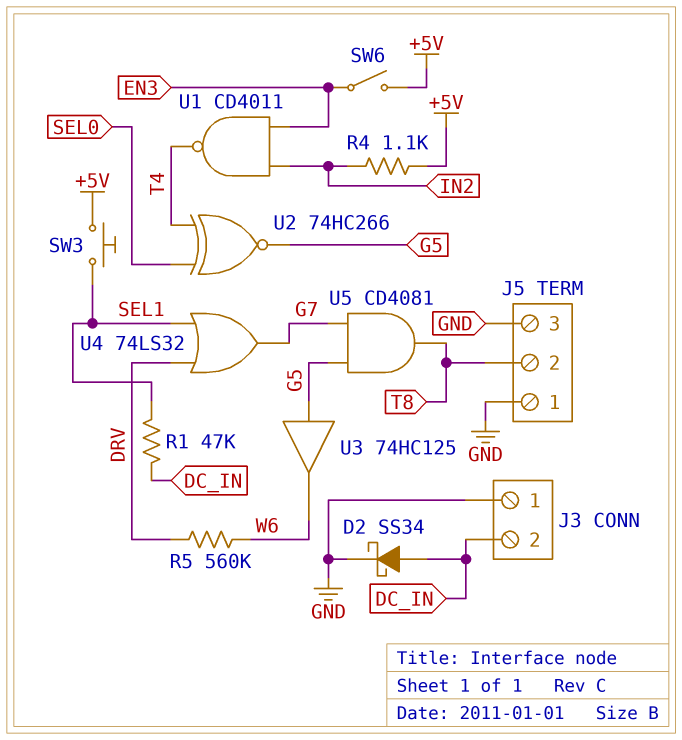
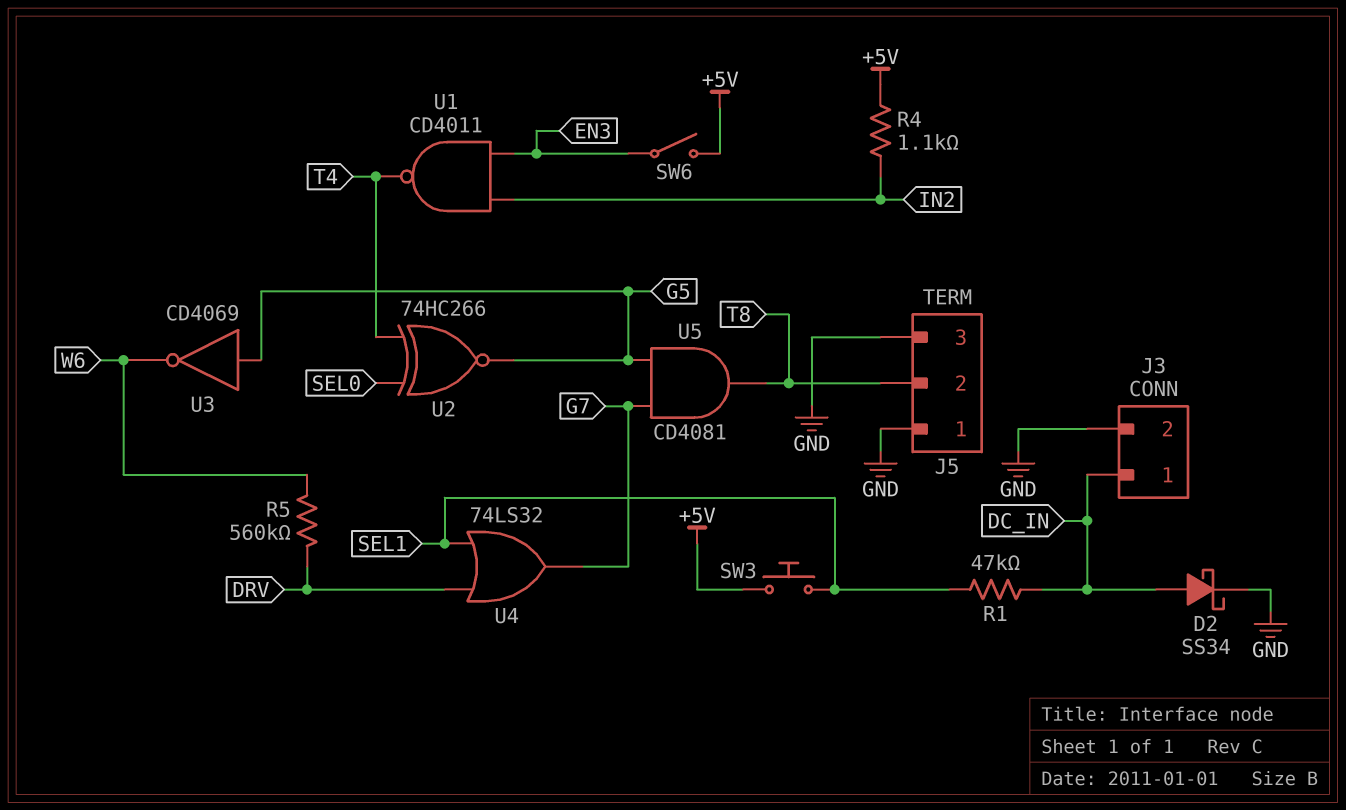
J3 pin 1: GND -> DC_IN
J3 pin 2: DC_IN -> GND
U3: buffer 74HC125 (in G5, out W6) -> NOT CD4069 (in G5, out W6)

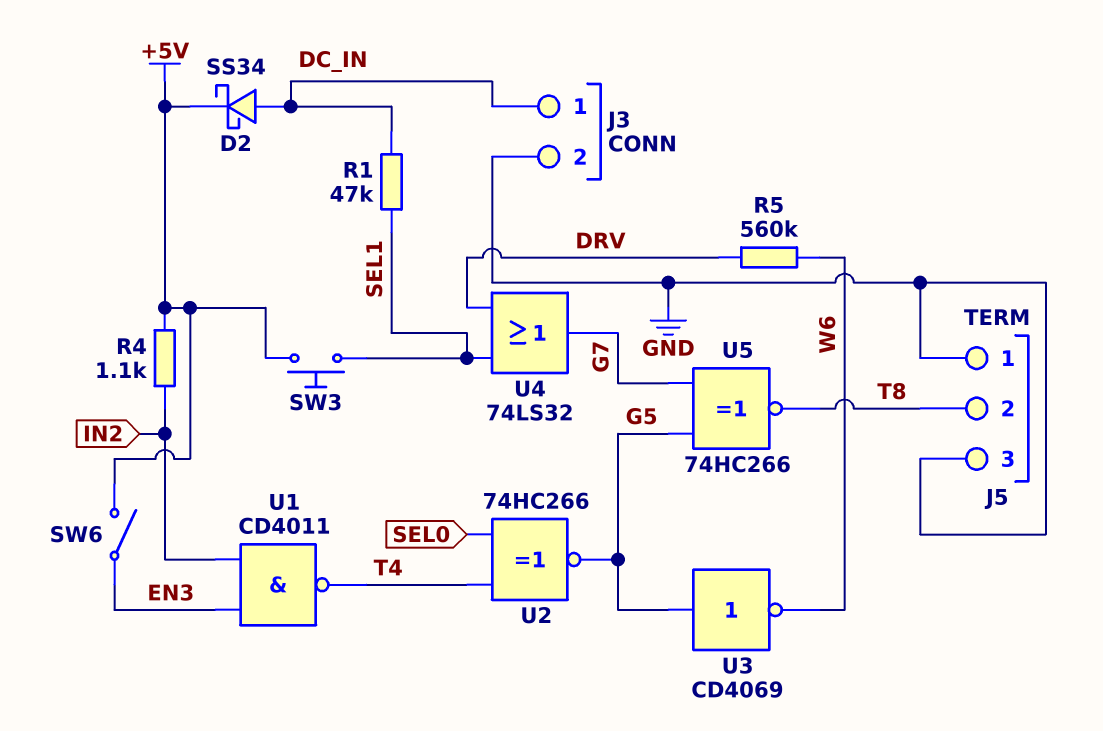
D2: schottky SS34 (A DC_IN, K GND) -> schottky SS34 (A DC_IN, K +5V)
U5: AND CD4081 (in G5, in G7, out T8) -> XNOR 74HC266 (in G5, in G7, out T8)

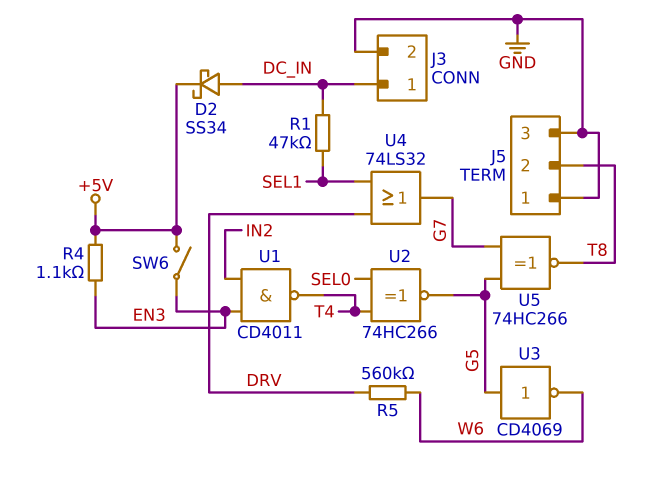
R4: 1.1k (+5V, IN2) -> 1.1k (+5V, EN3)
SW3: button (+5V, SEL1) -> none

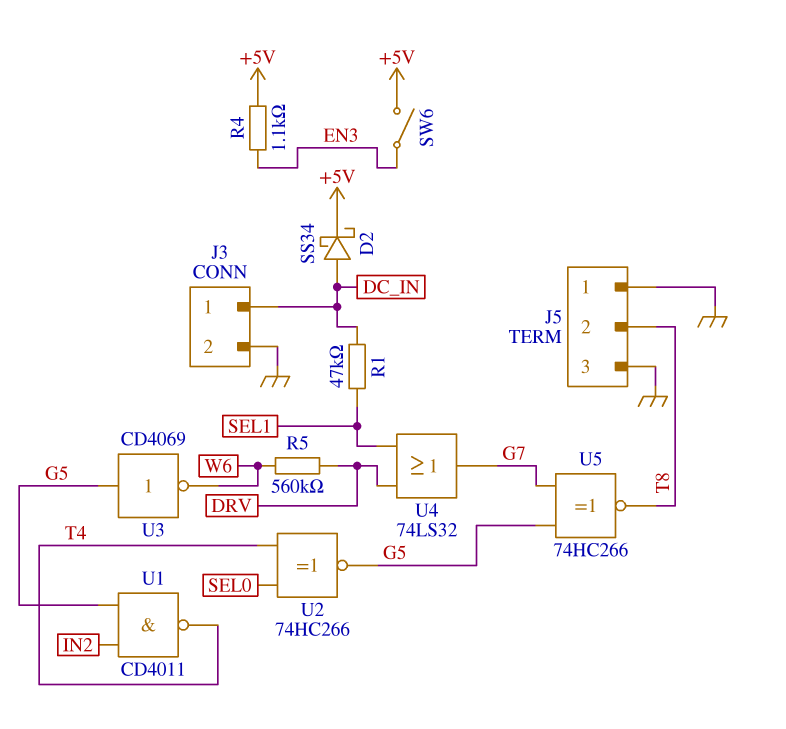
U1: NAND CD4011 (in EN3, in IN2, out T4) -> NAND CD4011 (in G5, in IN2, out T4)

